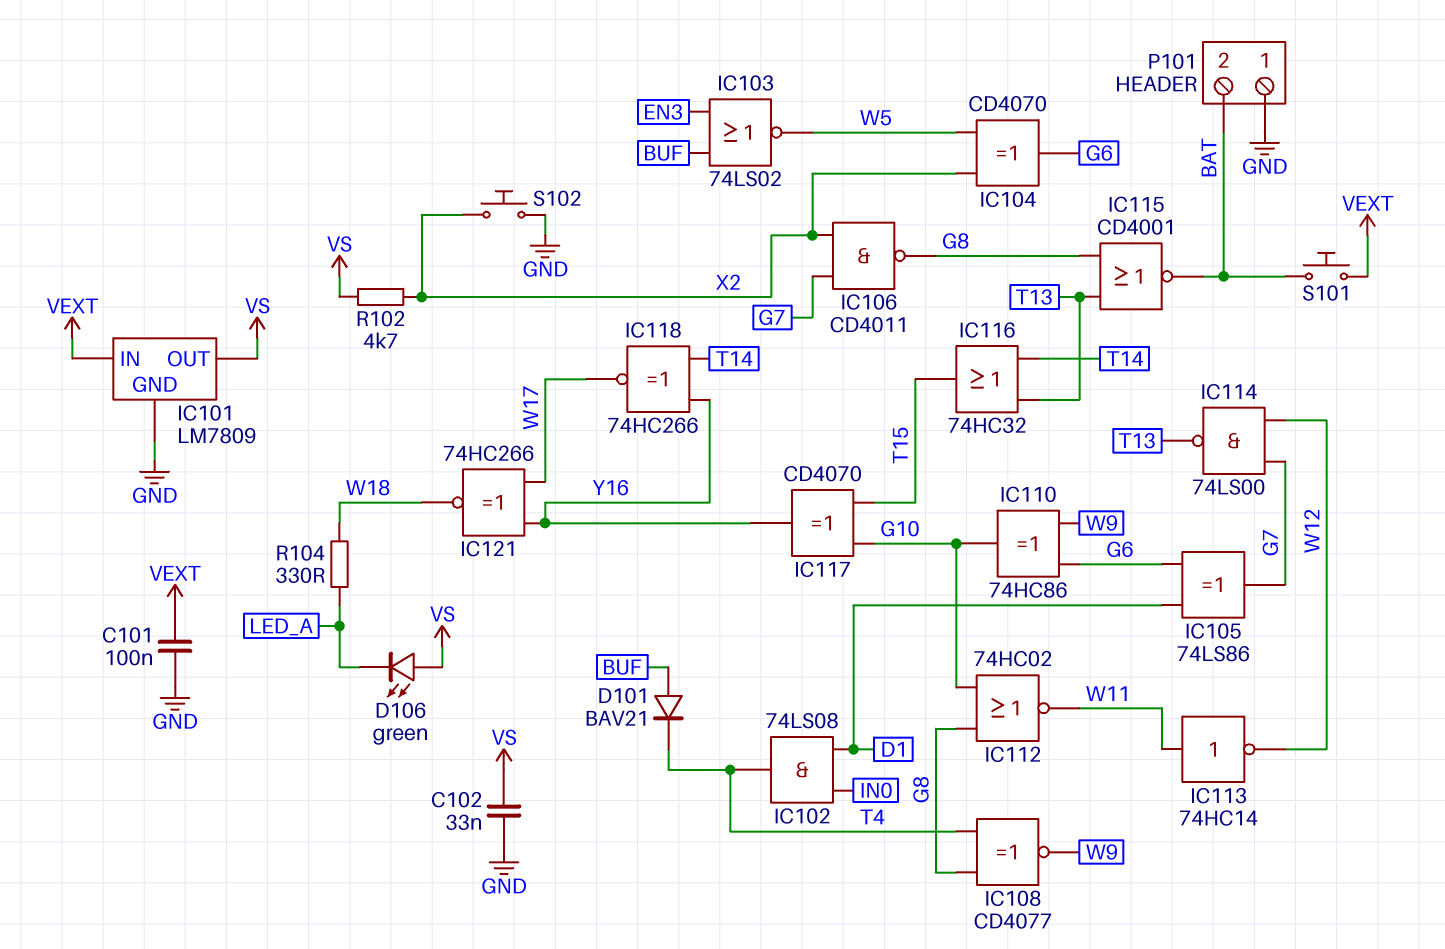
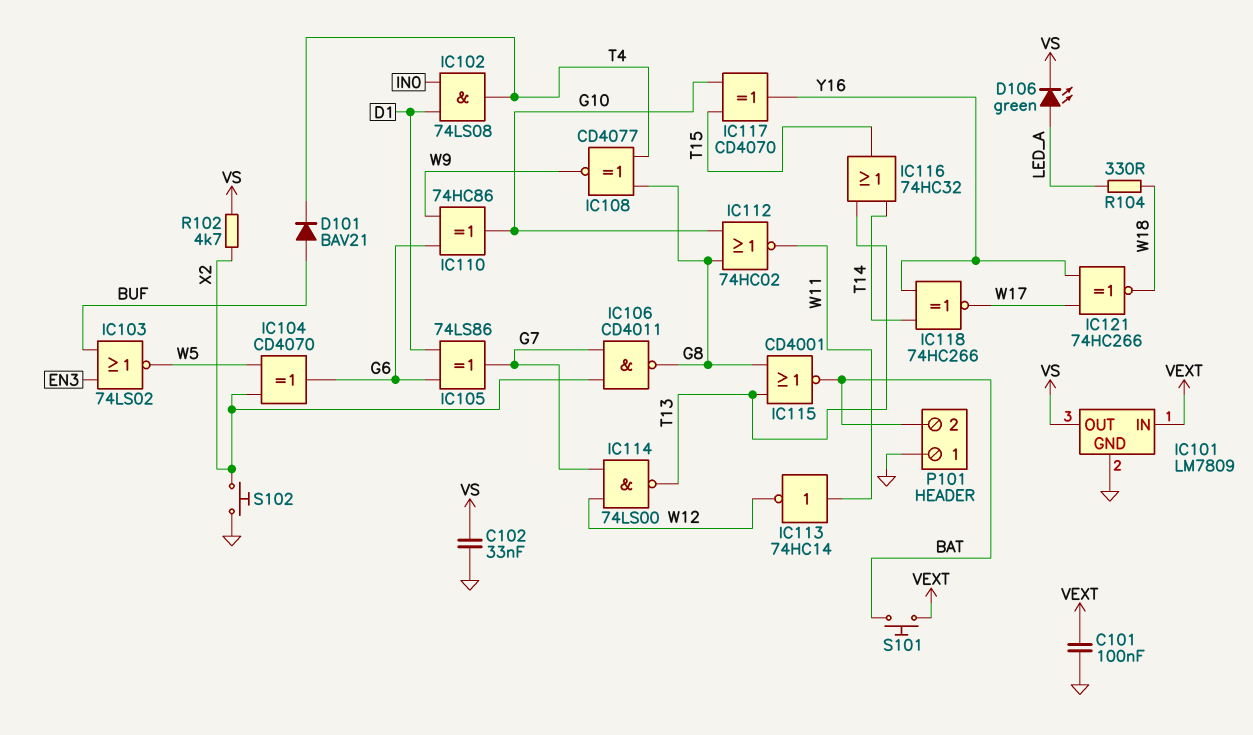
D106: LED green (A VS, K LED_A) -> LED green (A LED_A, K VS)

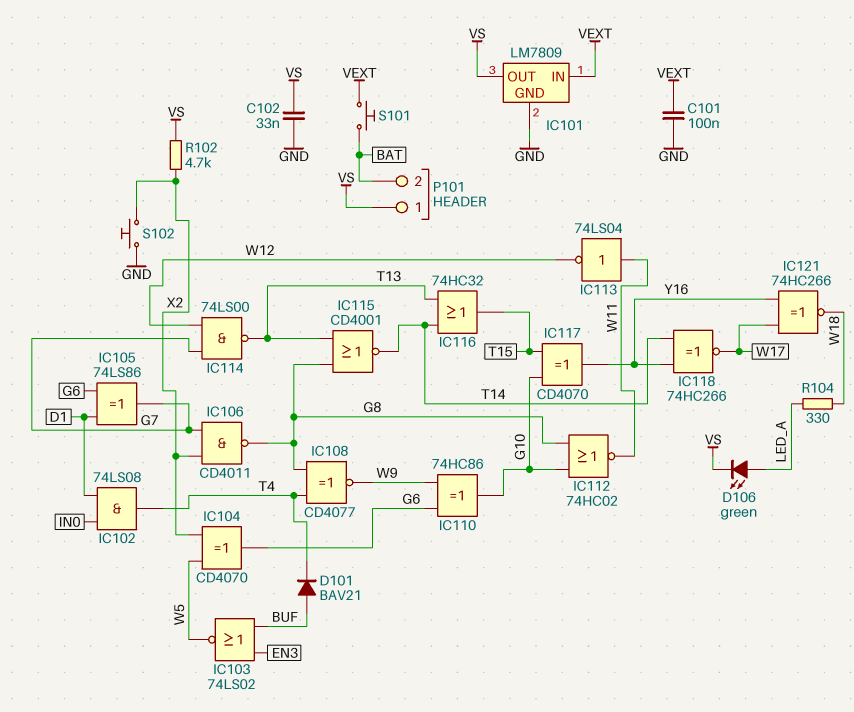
IC113: NOT 74HC14 (in W11, out W12) -> NOT 74LS04 (in W11, out W12)
IC115: NOR CD4001 (in G8, in T13, out BAT) -> NOR CD4001 (in G8, in T13, out T14)
P101 pin 1: GND -> VS

